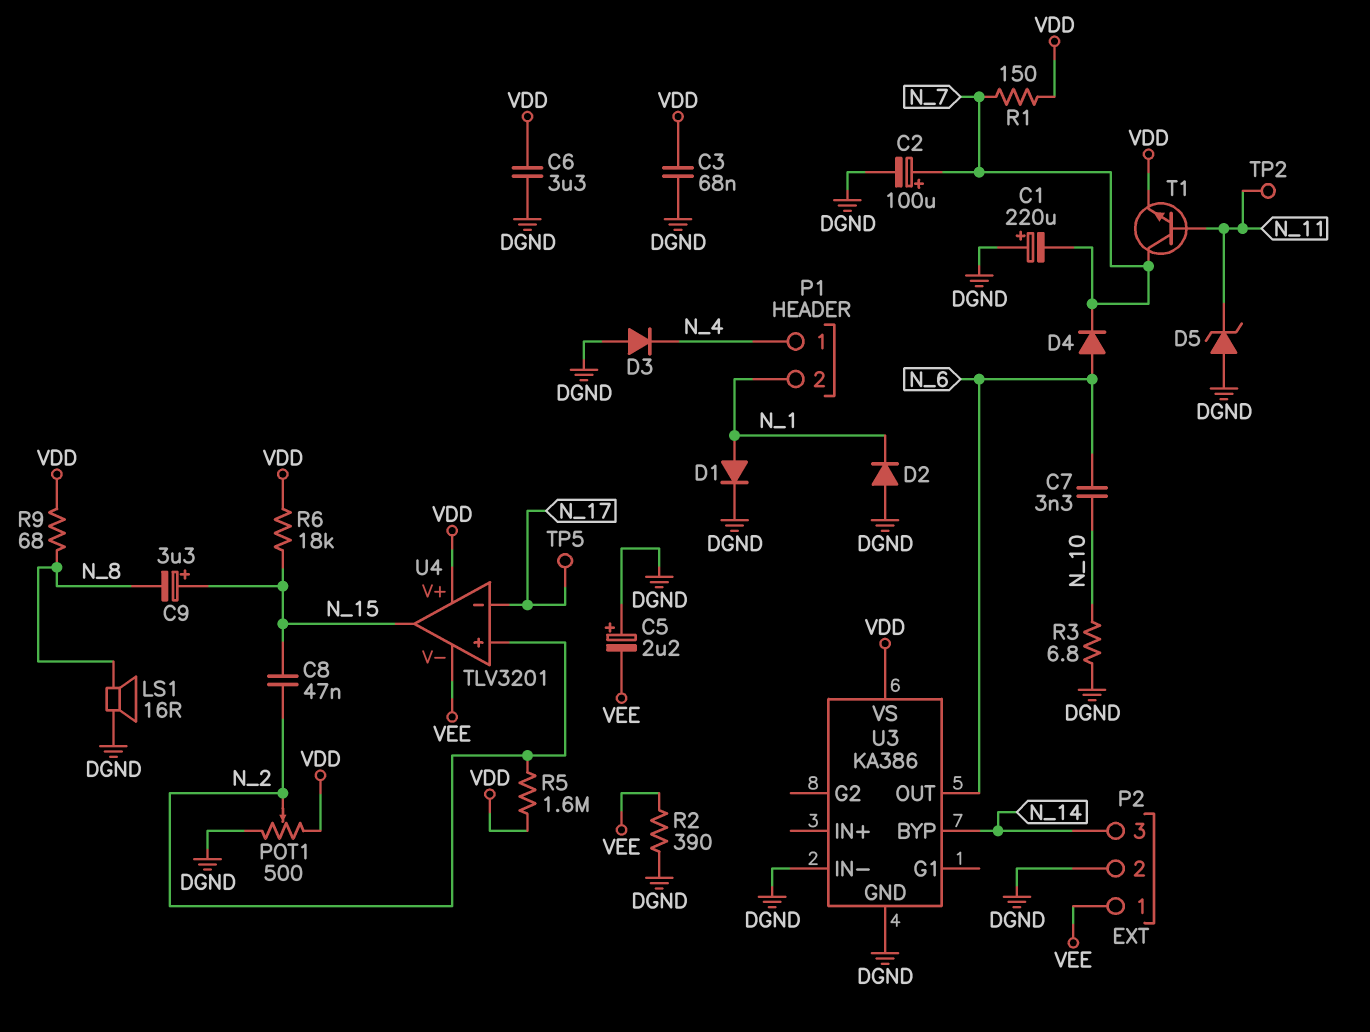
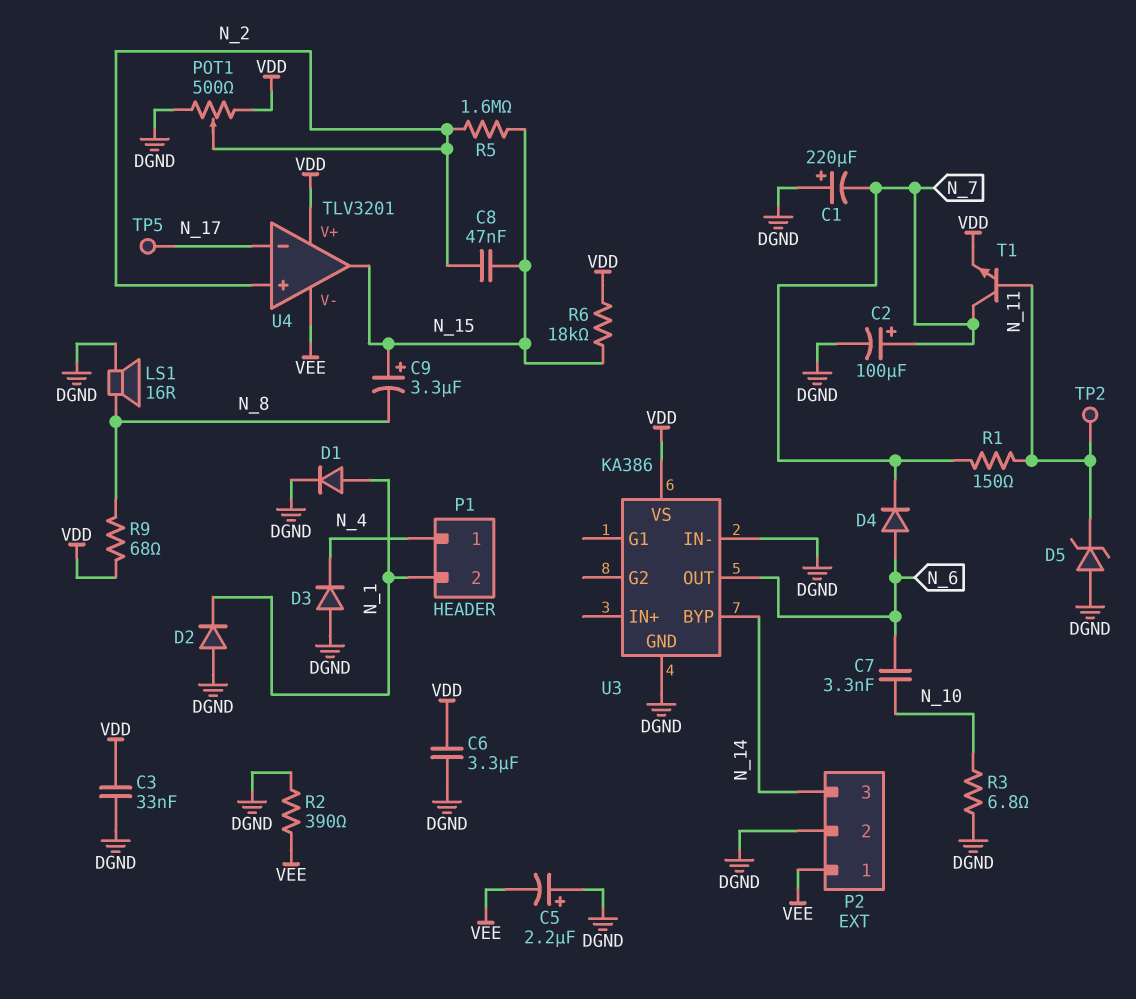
C3: 68nF (DGND, VDD) -> 33nF (DGND, VDD)
R1: 150 (N_7, VDD) -> 150 (N_7, N_11)
R5: 1.6M (N_2, VDD) -> 1.6M (N_2, N_15)

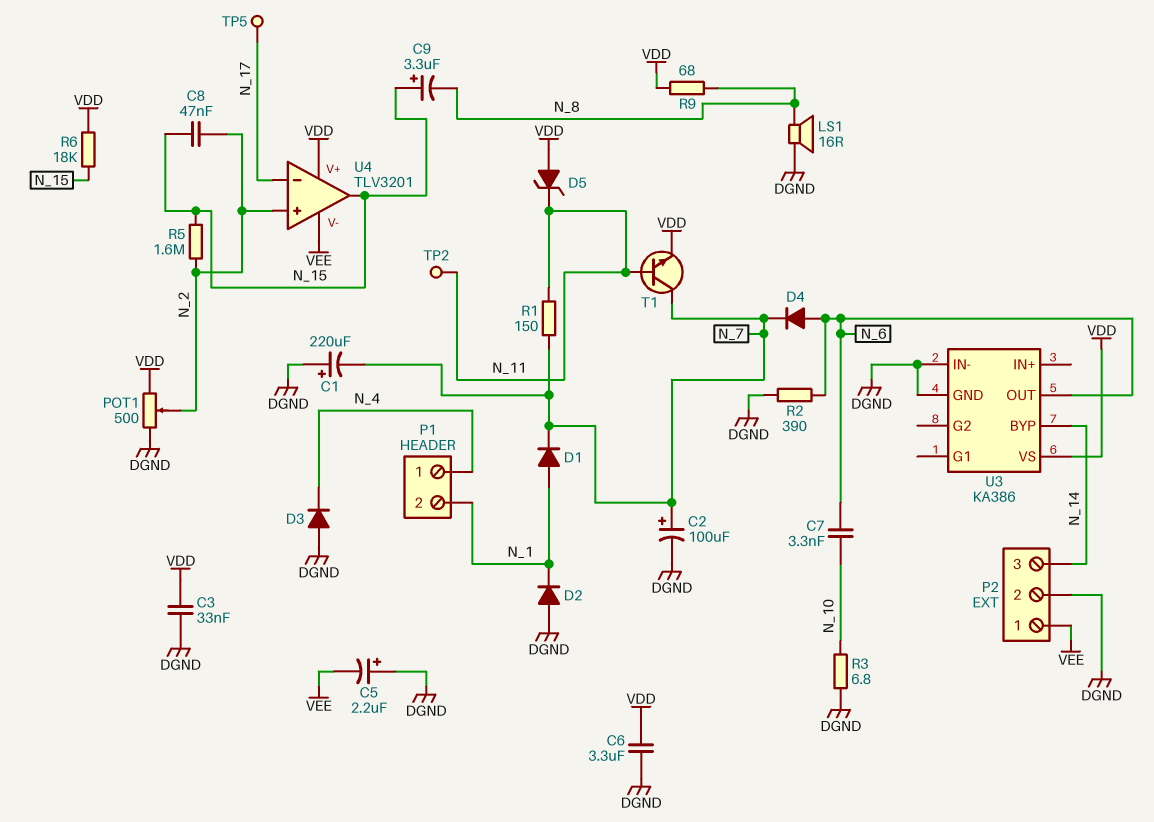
D1: diode (A N_1, K DGND) -> diode (A N_1, K N_7)
D5: zener (A DGND, K N_11) -> zener (A VDD, K N_11)
R2: 390 (DGND, VEE) -> 390 (DGND, N_6)

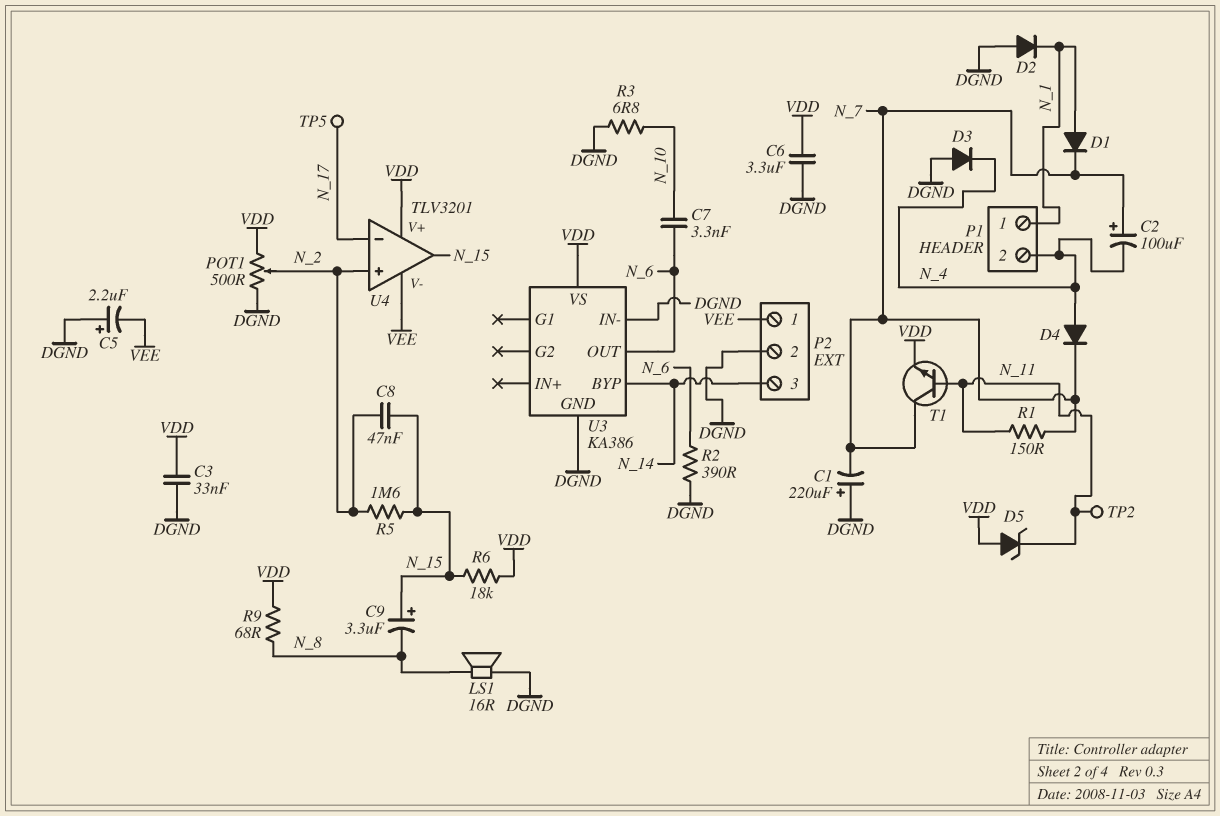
C2: 100uF (plus N_7, minus DGND) -> 100uF (plus N_7, minus N_4)
D4: diode (A N_6, K N_7) -> diode (A N_4, K N_7)
P1 pin 1: N_4 -> N_1
P1 pin 2: N_1 -> N_4

